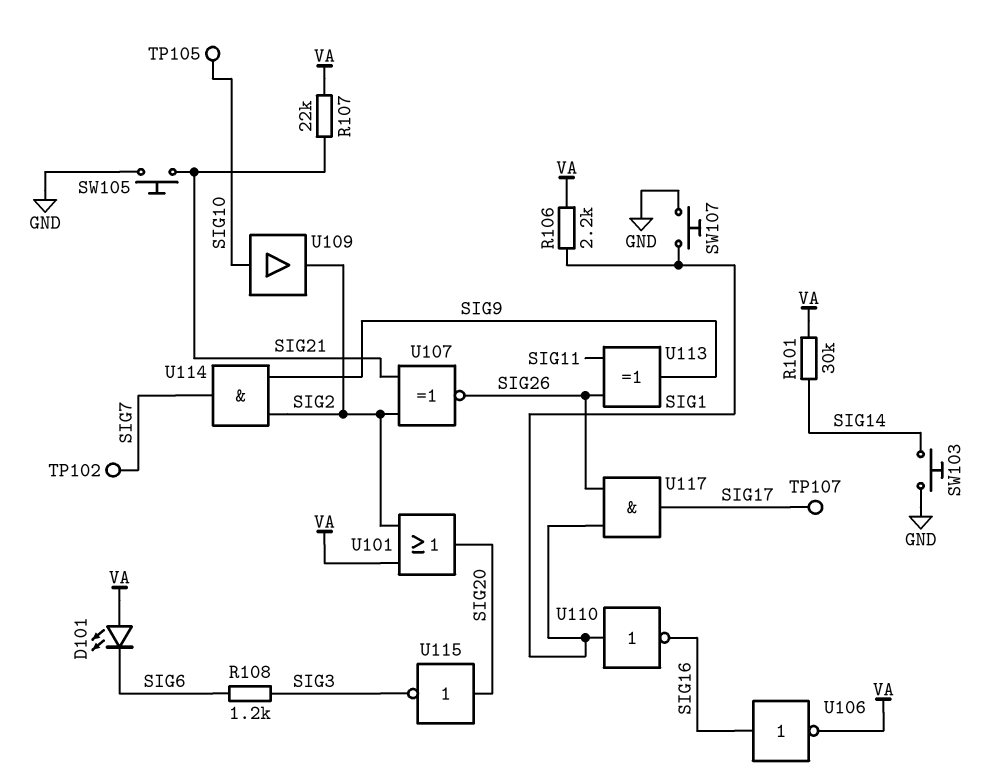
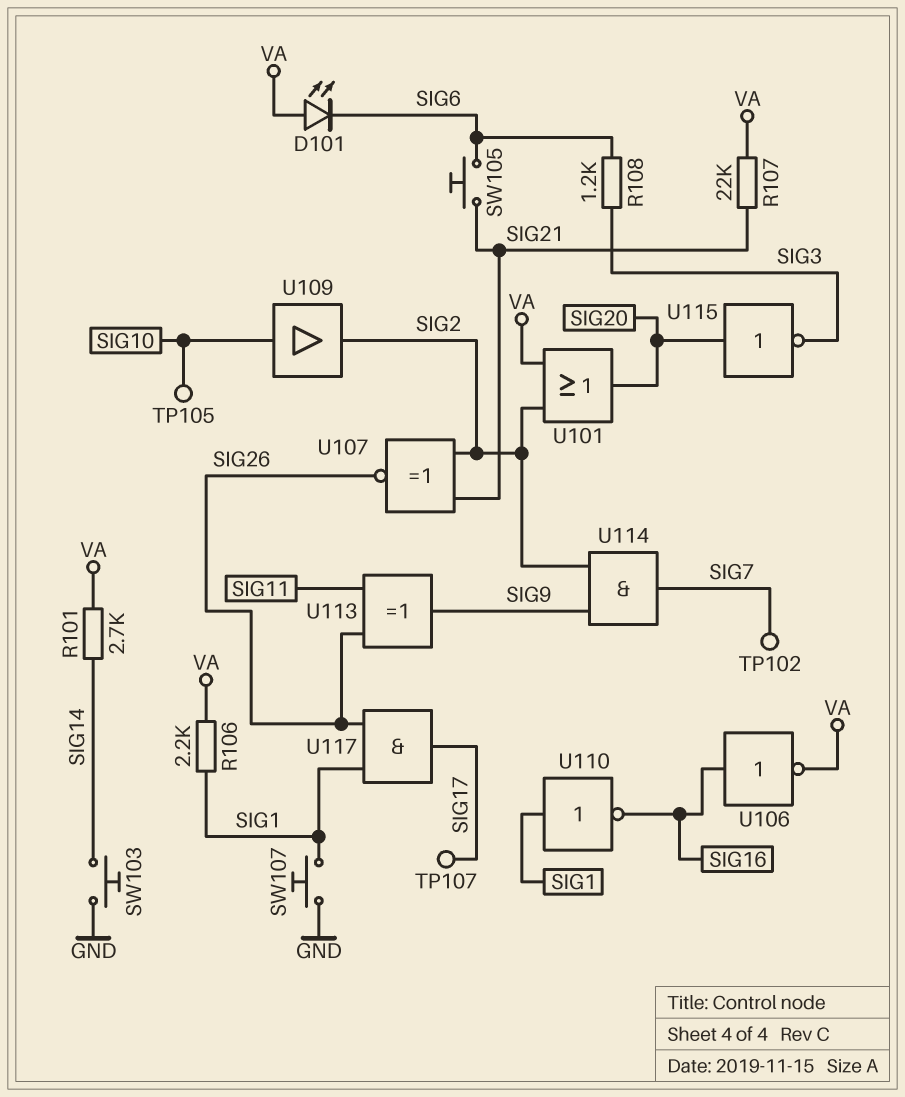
R101: 30k (SIG14, VA) -> 2.7k (SIG14, VA)
SW105: button (GND, SIG21) -> button (SIG6, SIG21)

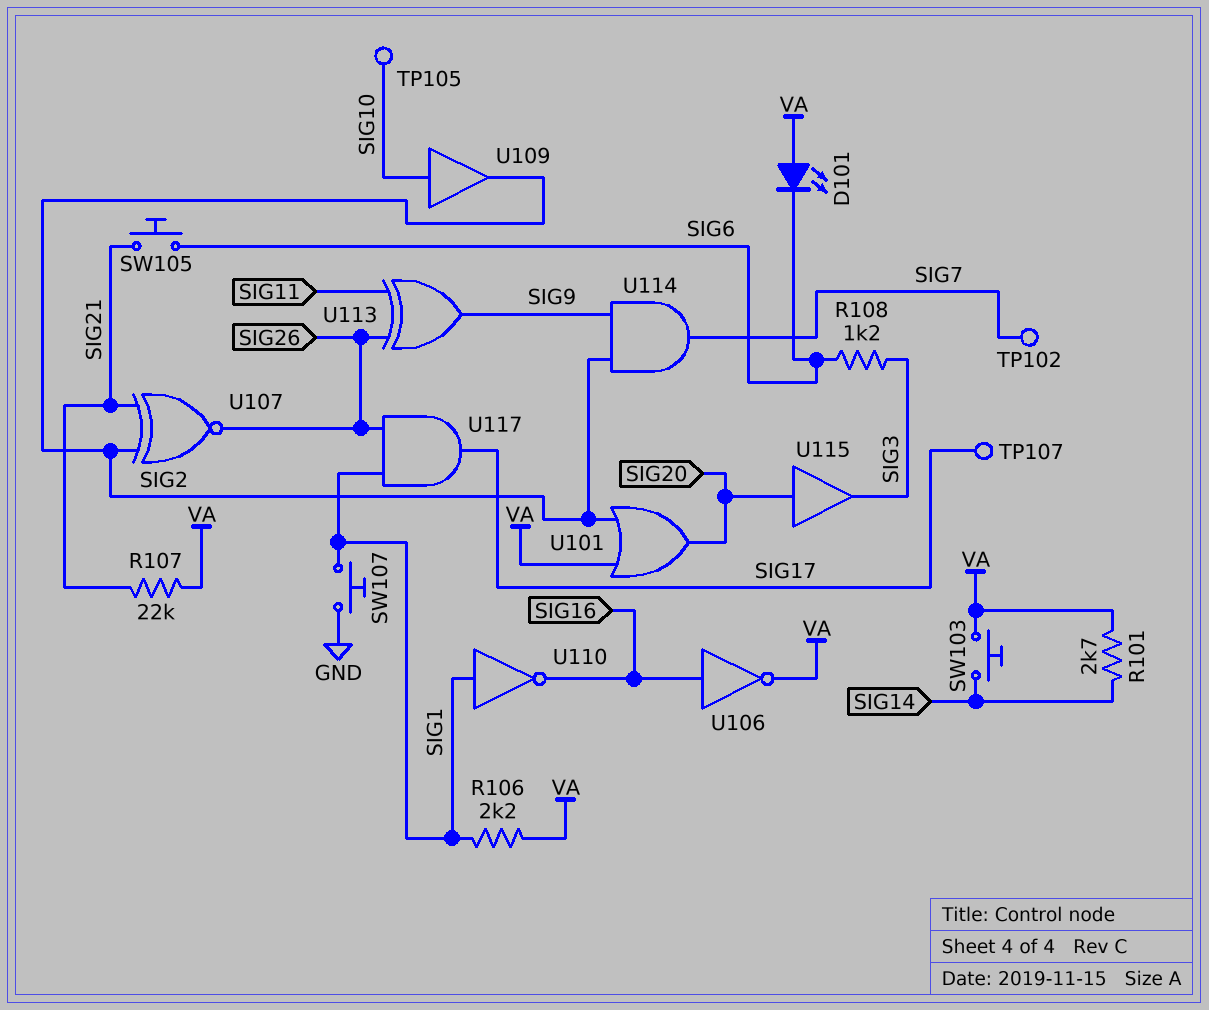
SW103: button (GND, SIG14) -> button (SIG14, VA)
U115: NOT (in SIG20, out SIG3) -> buffer (in SIG20, out SIG3)

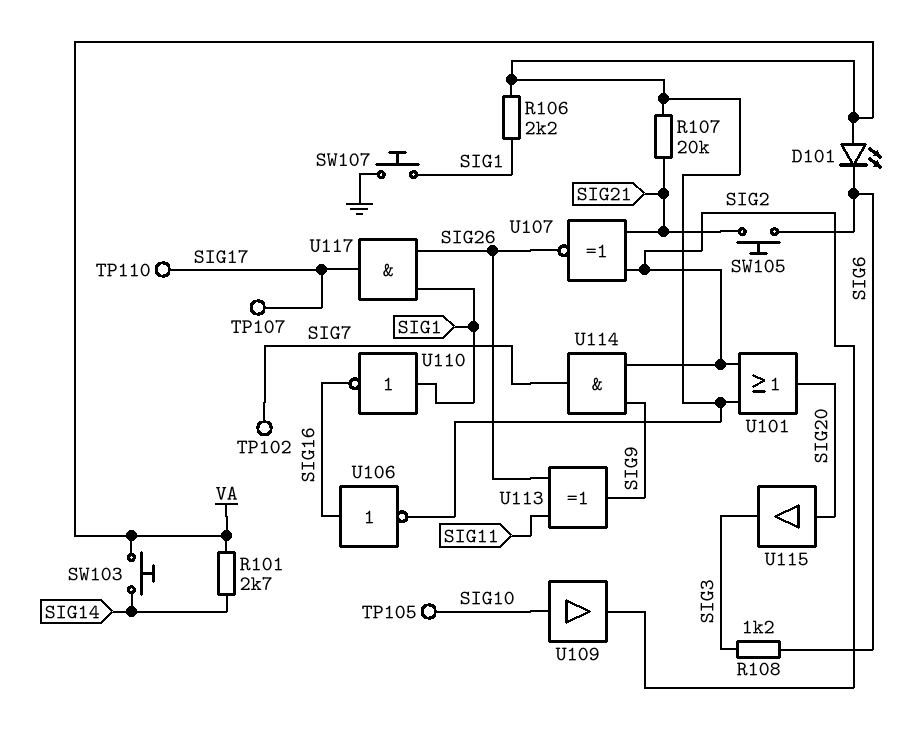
R107: 22k (SIG21, VA) -> 20k (SIG21, VA)
TP110: none -> test point (SIG17)

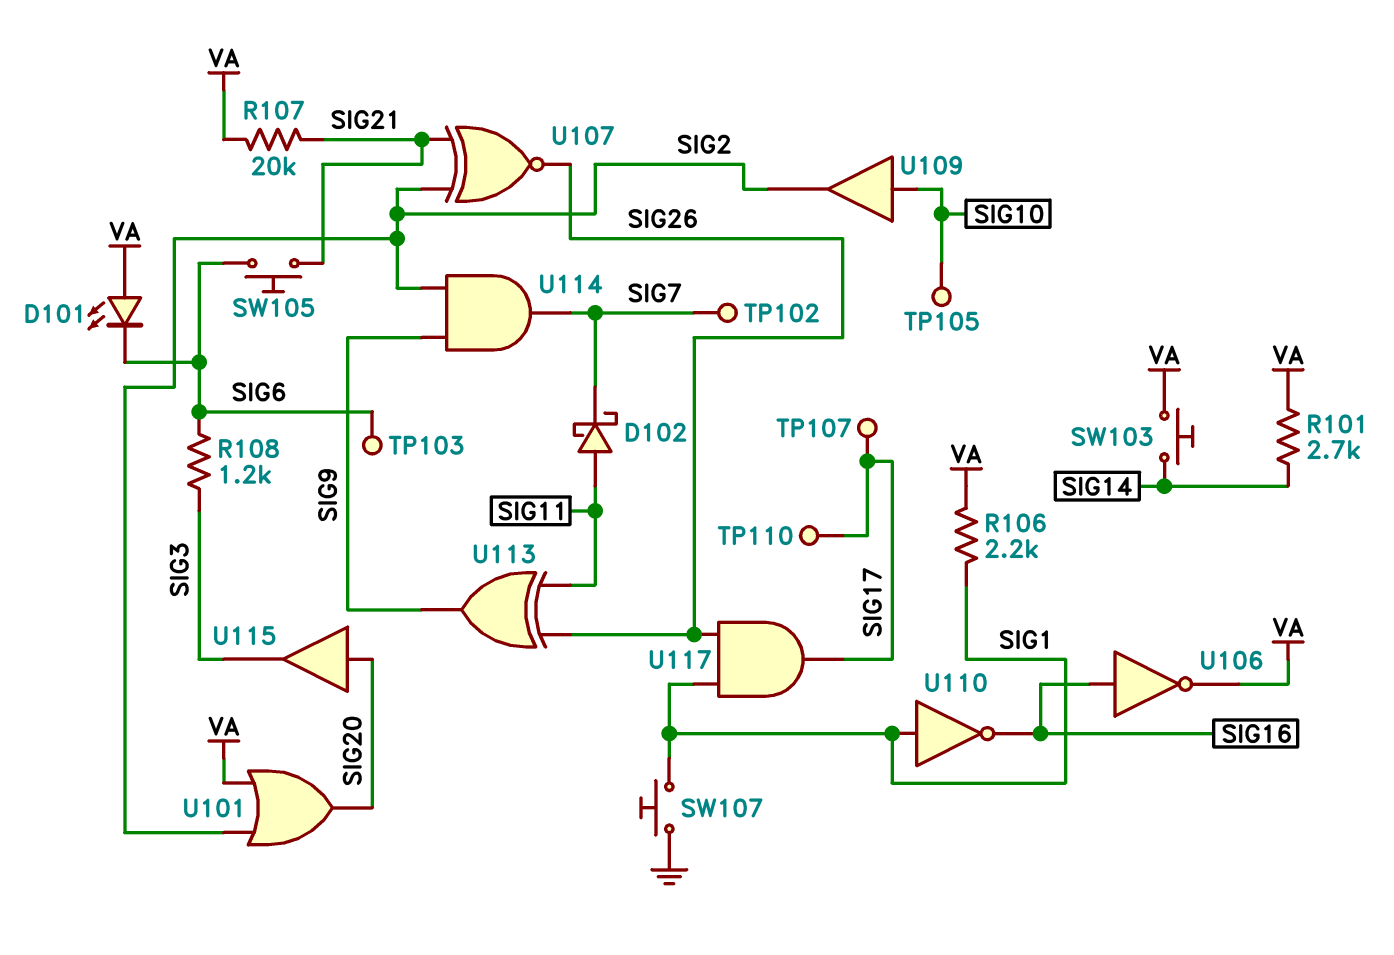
D102: none -> schottky (A SIG11, K SIG7)
TP103: none -> test point (SIG6)

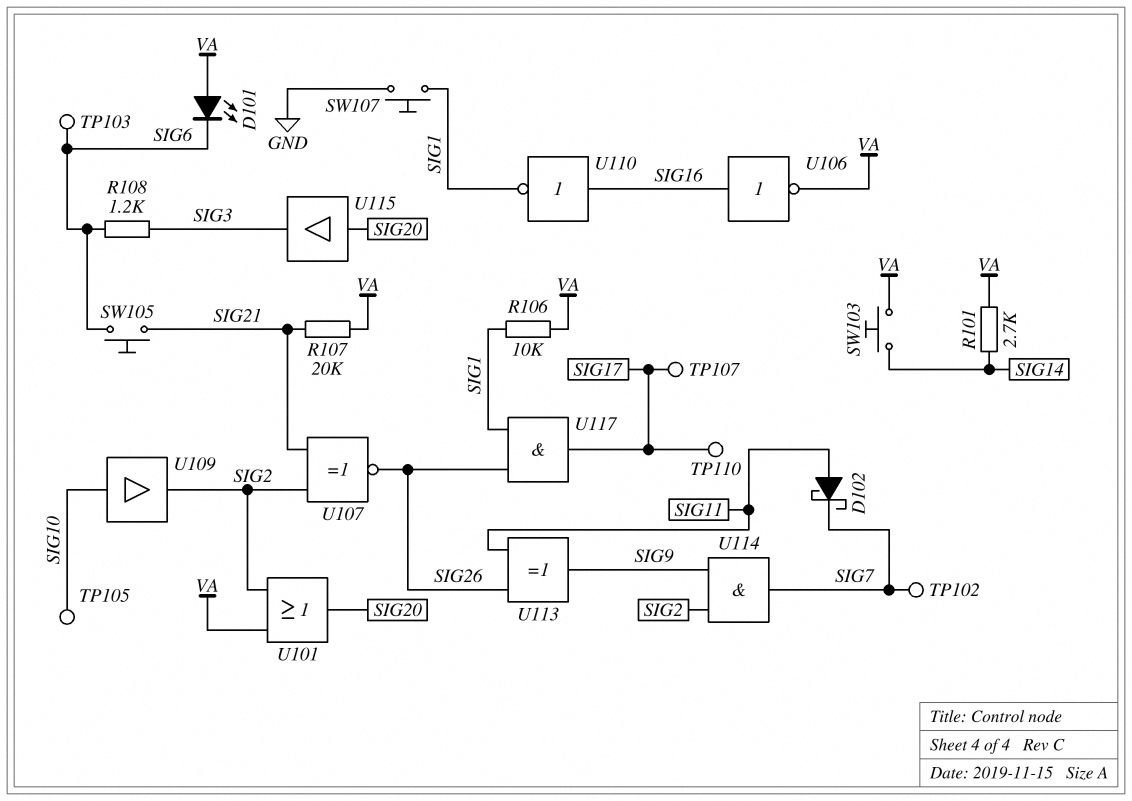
R106: 2.2k (SIG1, VA) -> 10k (SIG1, VA)
U110: NOT (in SIG1, out SIG16) -> NOT (in SIG16, out SIG1)

